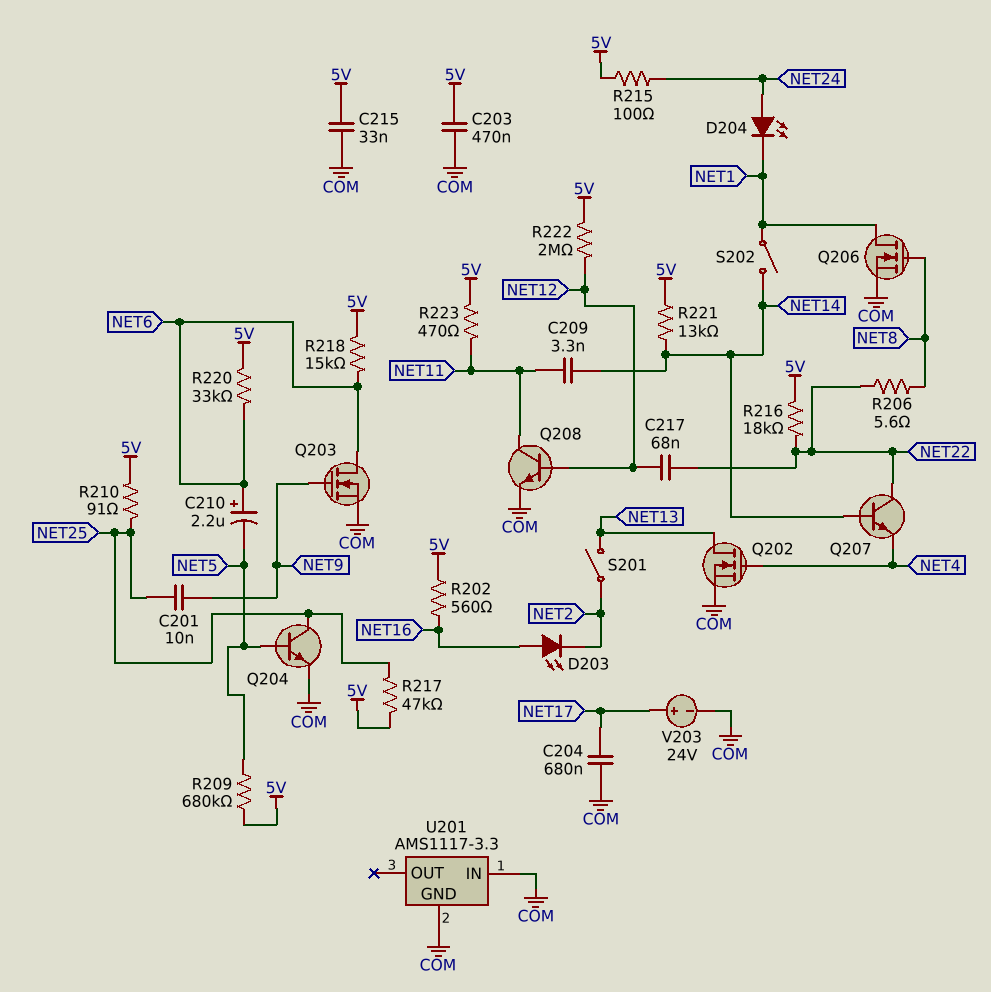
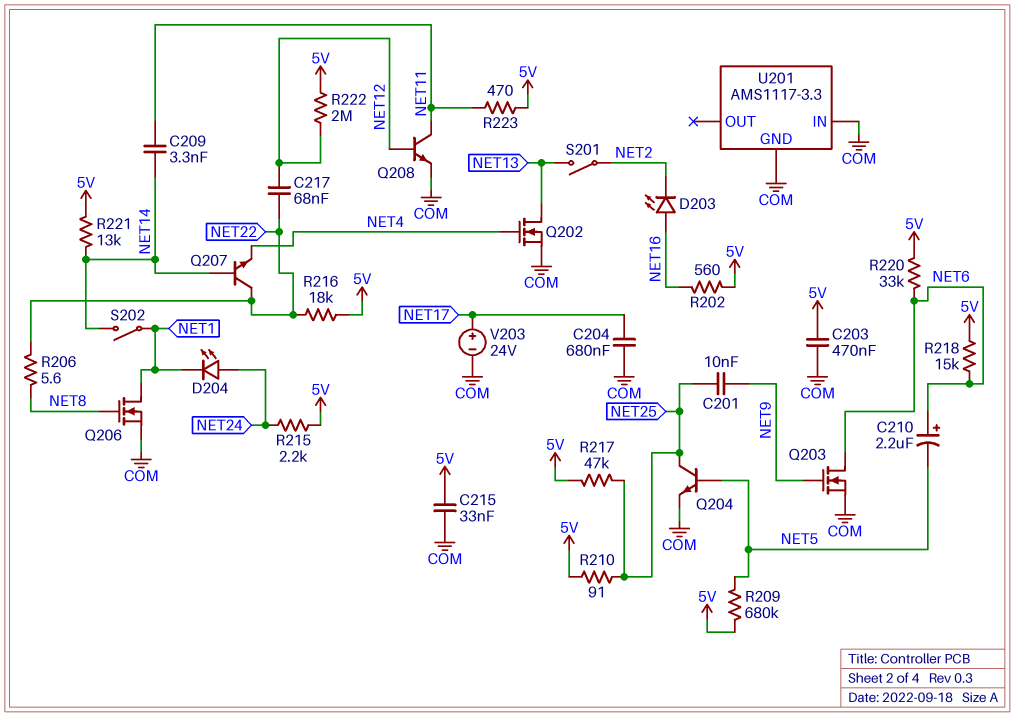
R215: 100 (5V, NET24) -> 2.2k (5V, NET24)

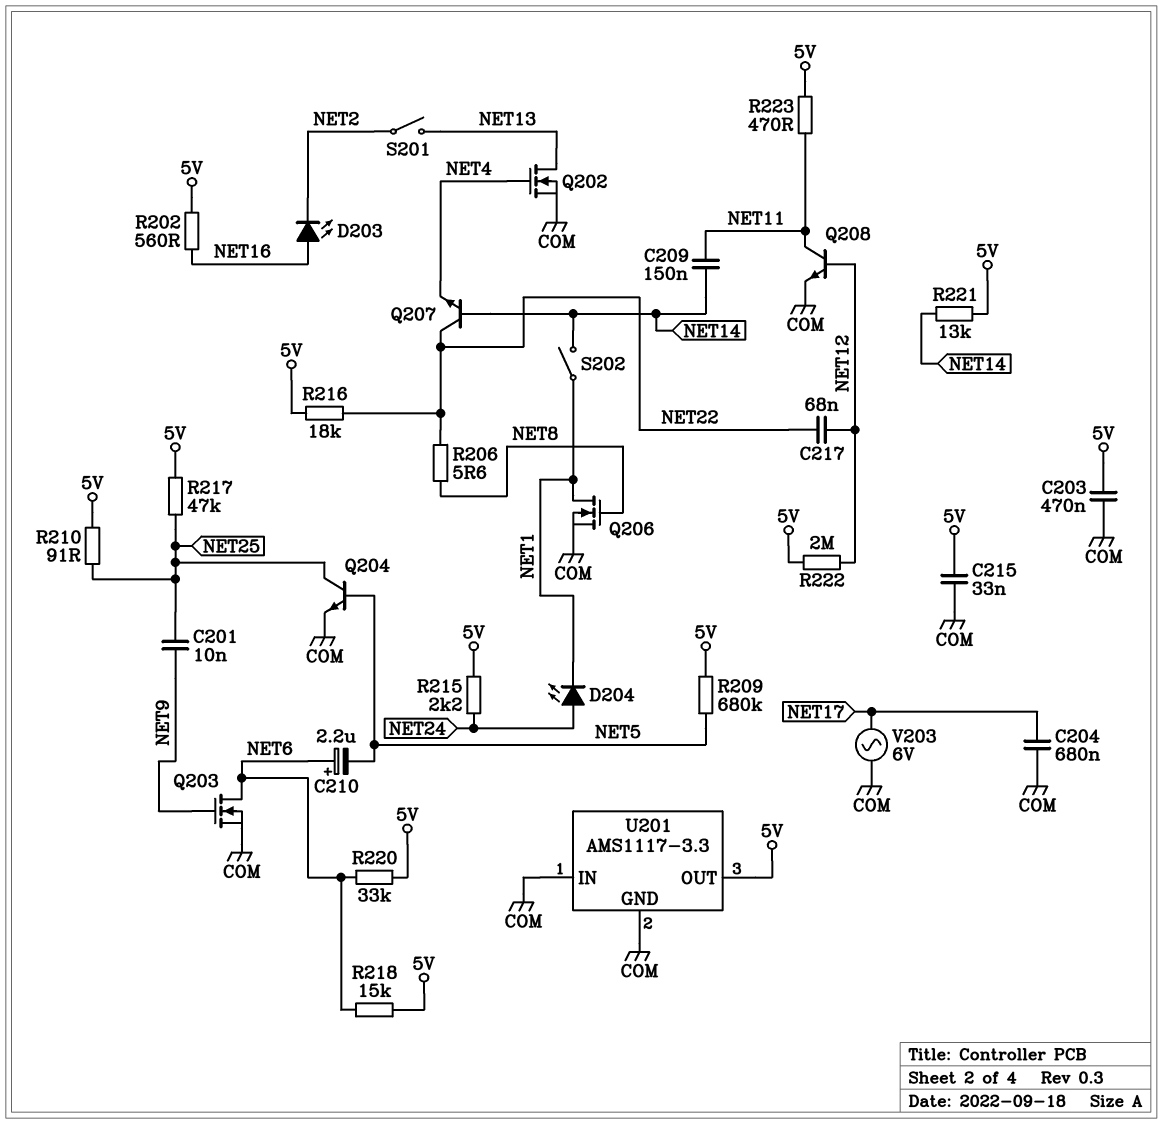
C209: 3.3nF (NET11, NET14) -> 150nF (NET11, NET14)
U201 pin OUT: none -> 5V
V203: 24V (plus NET17, minus COM) -> AC 6V (COM, NET17)

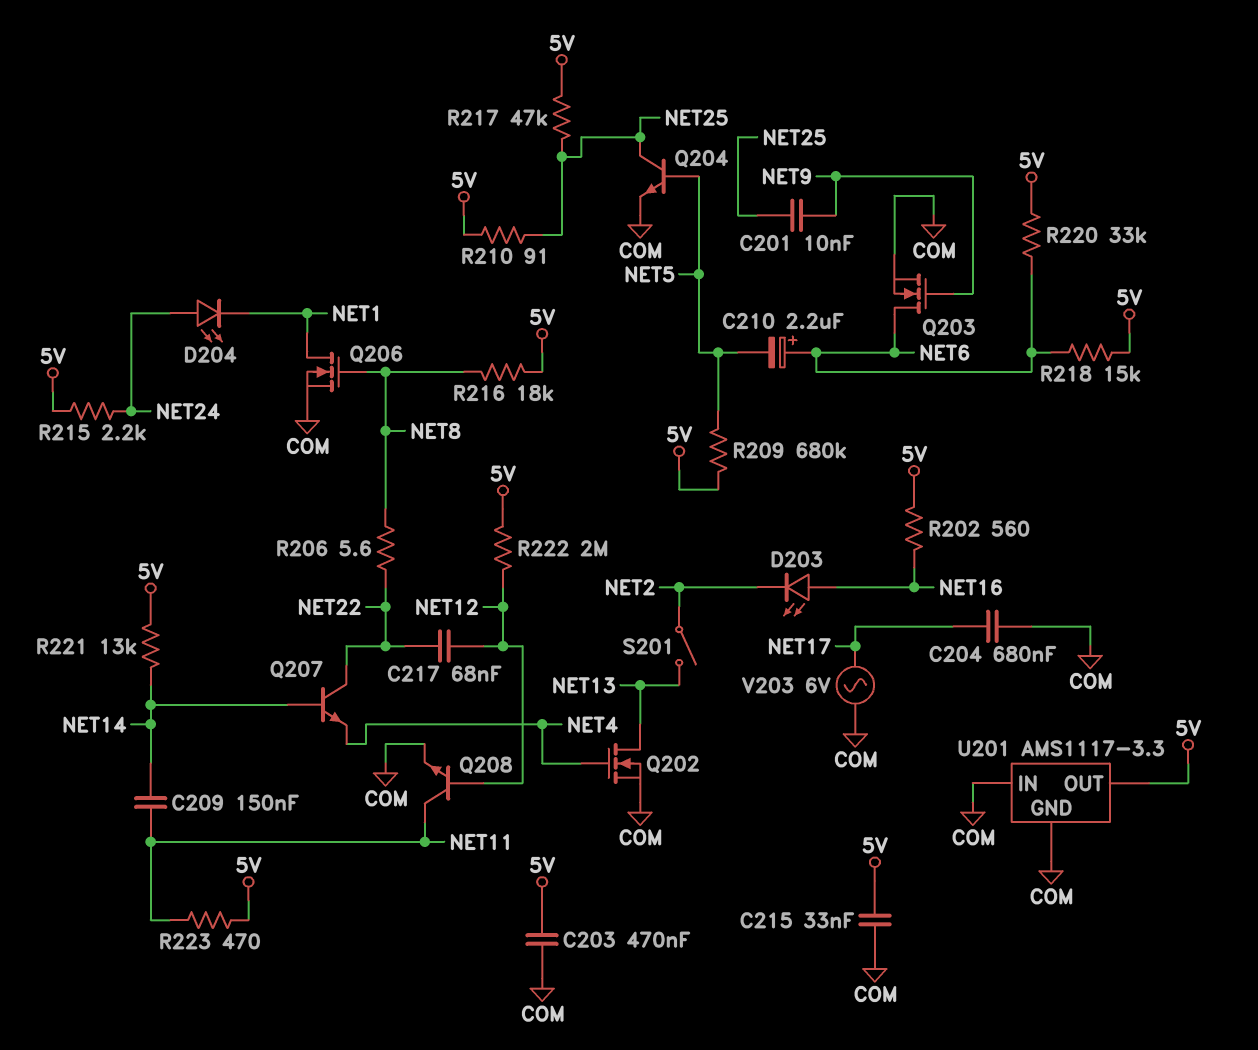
R216: 18k (5V, NET22) -> 18k (5V, NET8)
S202: switch (NET1, NET14) -> none

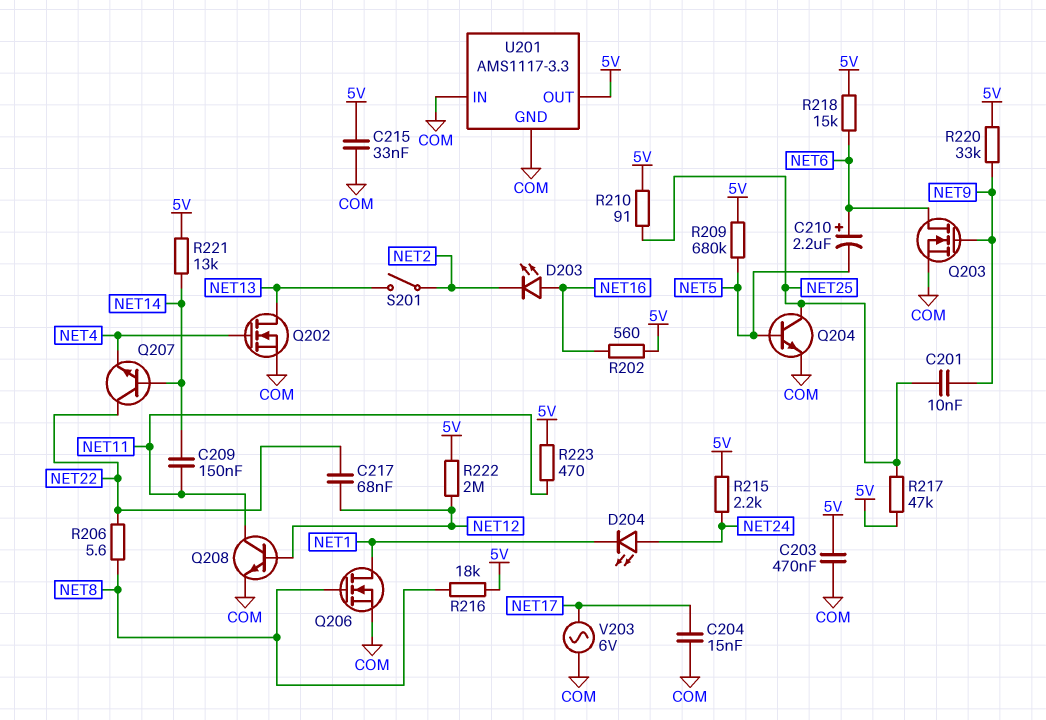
C204: 680nF (COM, NET17) -> 15nF (COM, NET17)
R220: 33k (5V, NET6) -> 33k (5V, NET9)

